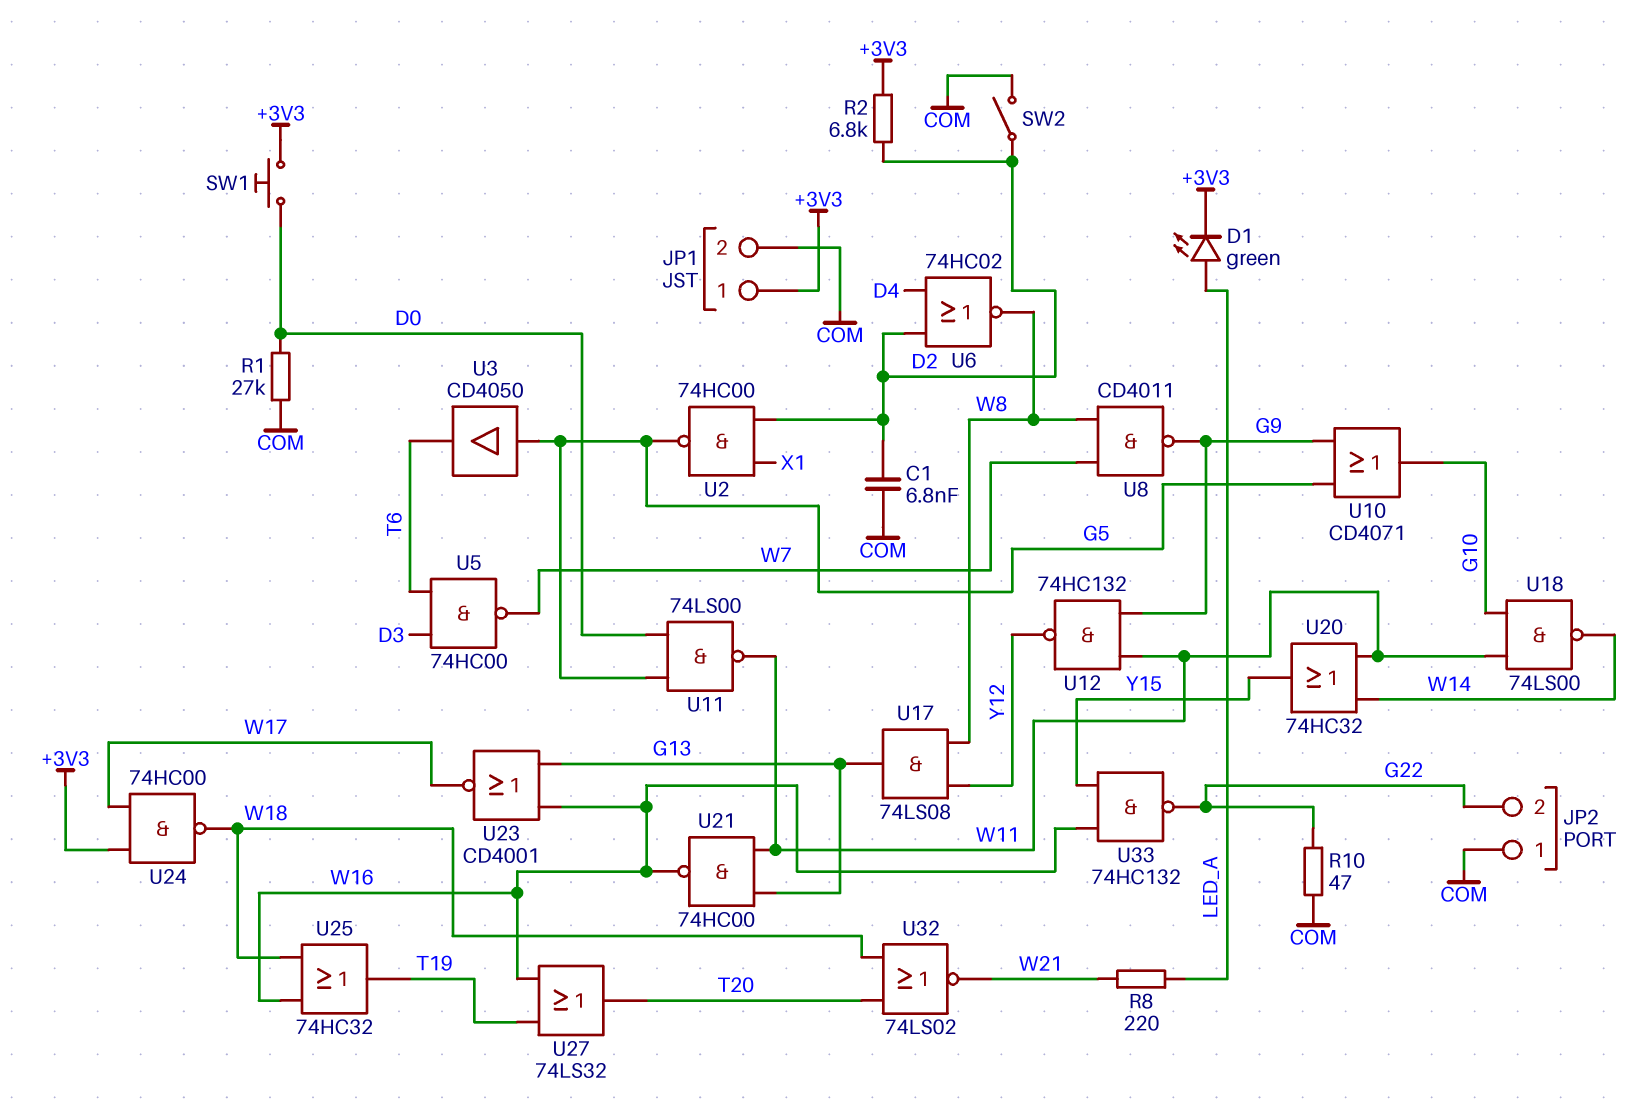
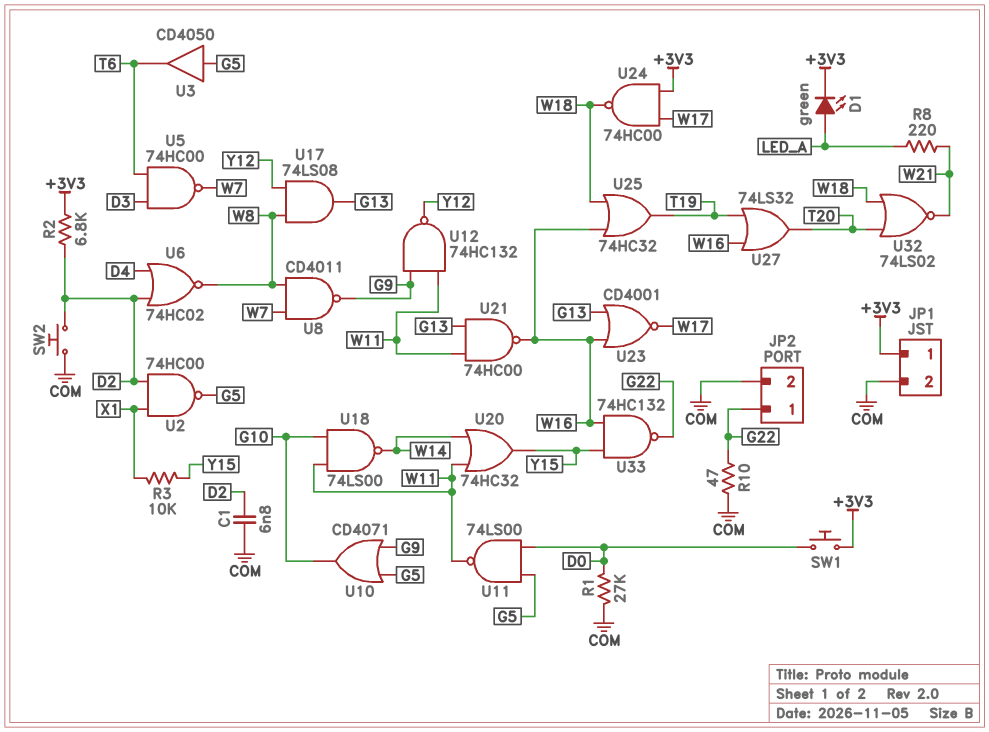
JP2 pin 1: COM -> G22
JP2 pin 2: G22 -> COM
R3: none -> 10k (X1, Y15)
SW2: switch (COM, D2) -> button (COM, D2)

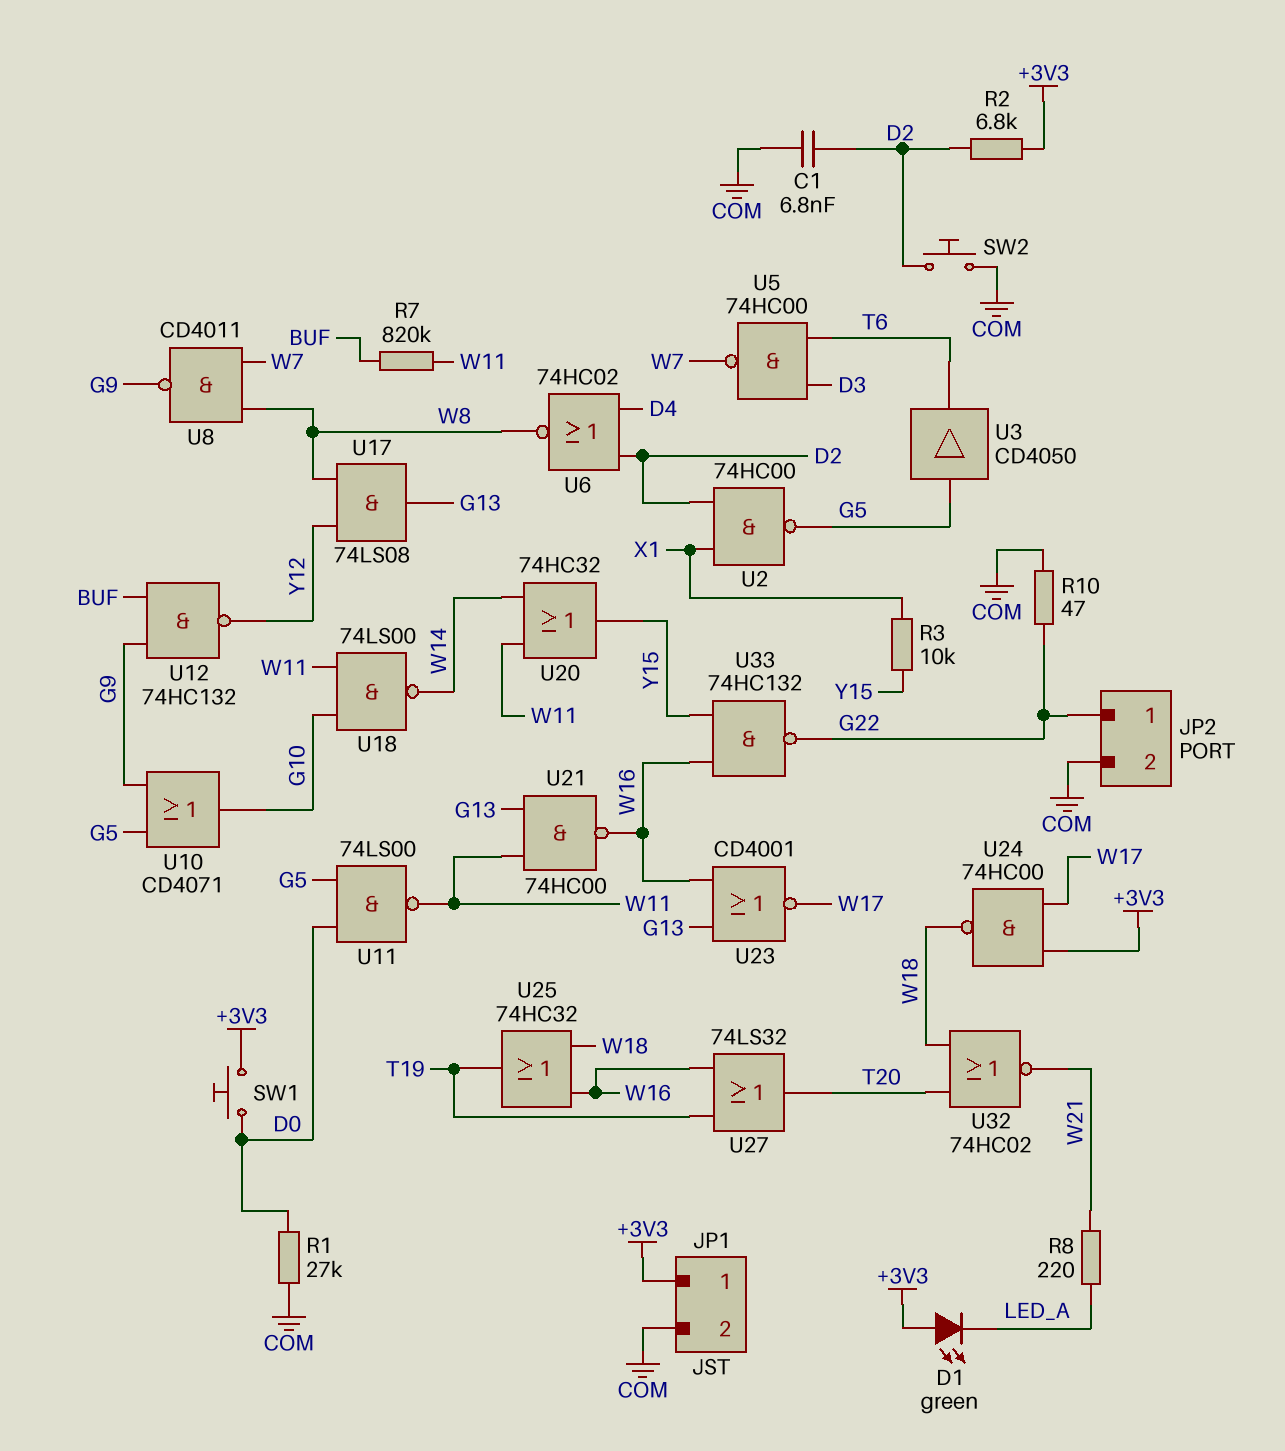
D1: LED green (A LED_A, K +3V3) -> LED green (A +3V3, K LED_A)
R7: none -> 820k (BUF, W11)
U12: NAND 74HC132 (in G9, in W11, out Y12) -> NAND 74HC132 (in BUF, in G9, out Y12)
U32: NOR 74LS02 (in T20, in W18, out W21) -> NOR 74HC02 (in T20, in W18, out W21)

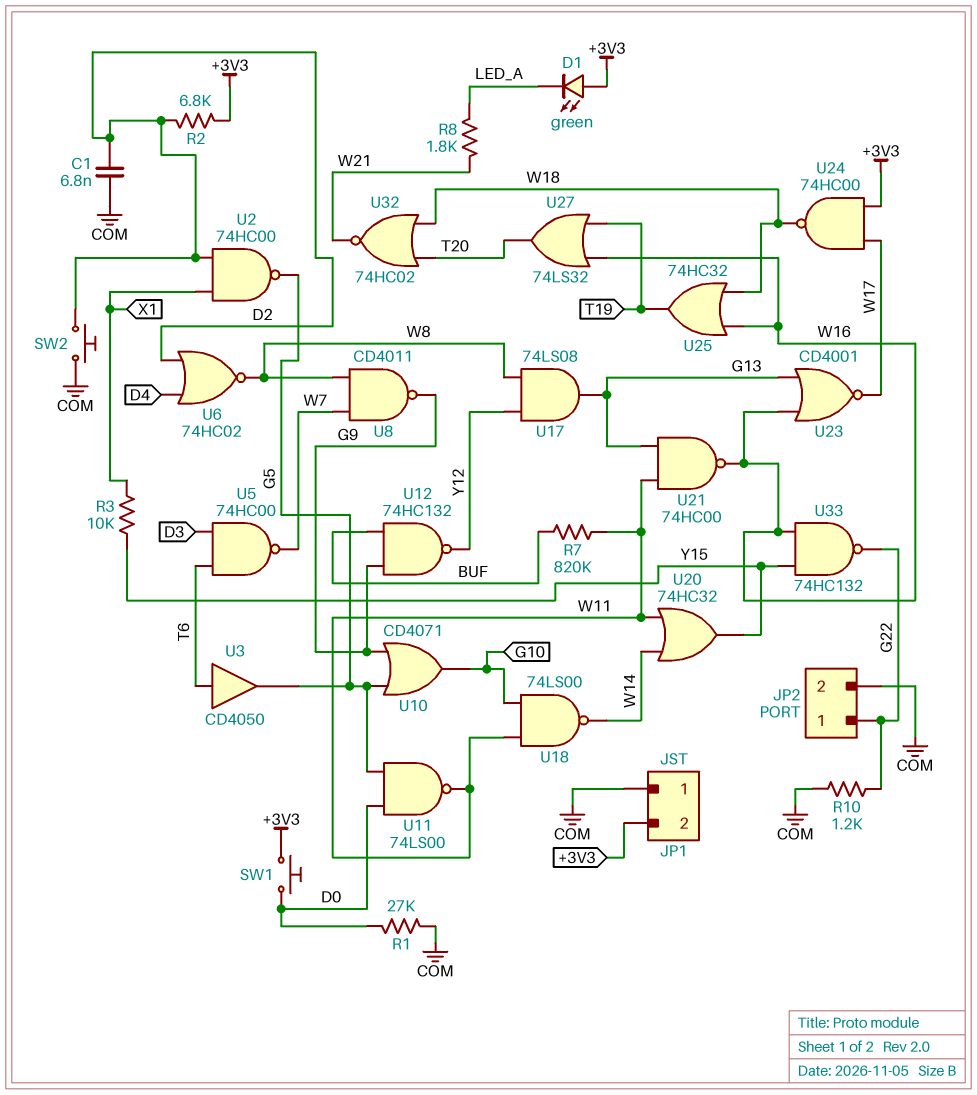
JP1 pin 1: +3V3 -> COM
JP1 pin 2: COM -> +3V3
R8: 220 (LED_A, W21) -> 1.8k (LED_A, W21)
R10: 47 (COM, G22) -> 1.2k (COM, G22)
U3: buffer CD4050 (in G5, out T6) -> buffer CD4050 (in T6, out G5)

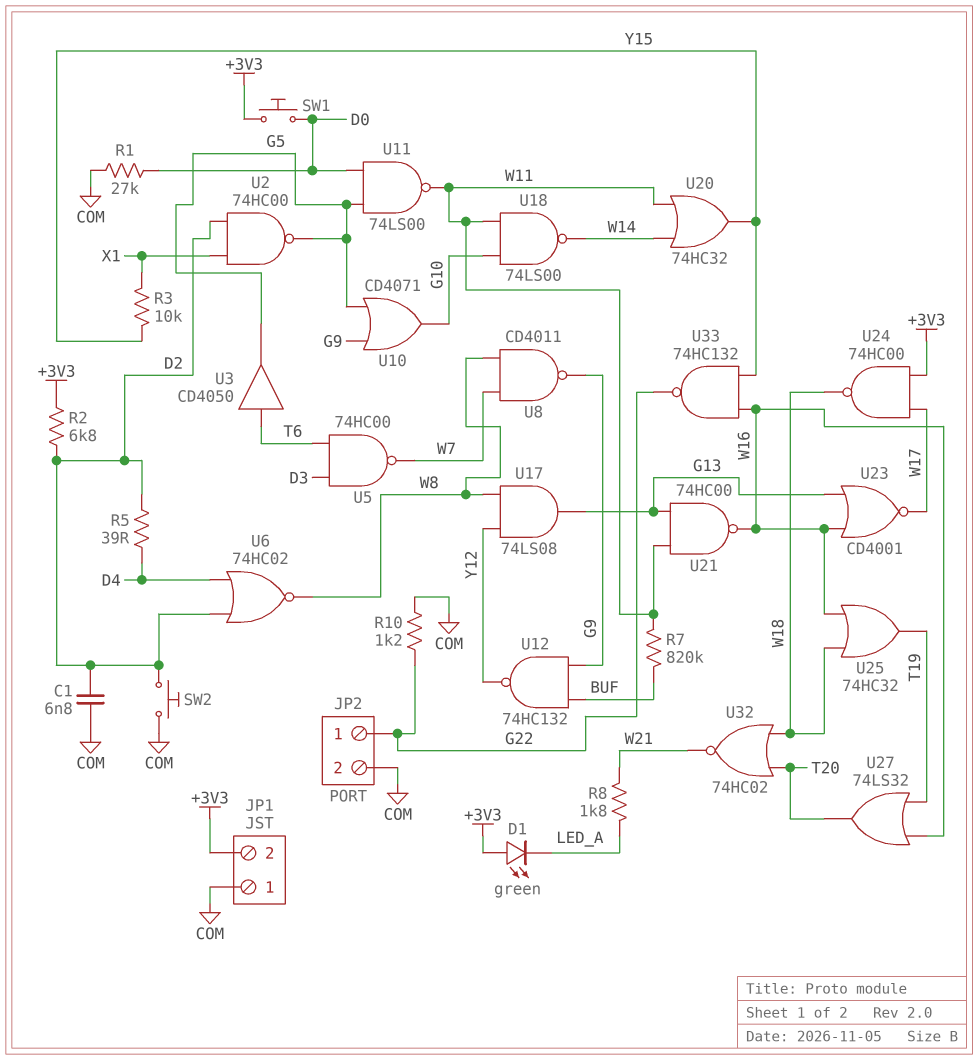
R5: none -> 39 (D2, D4)

